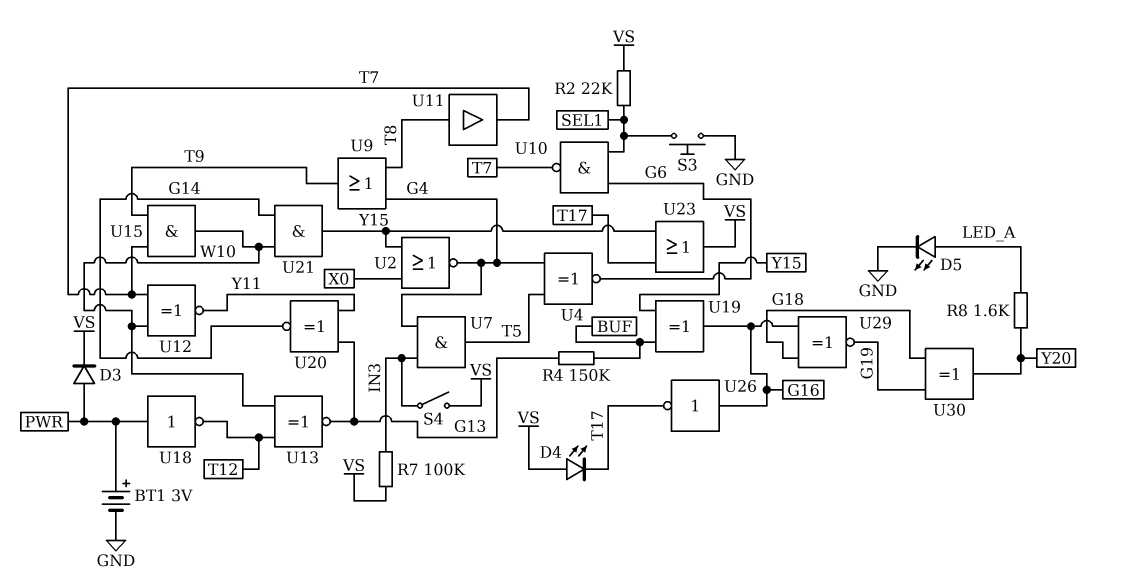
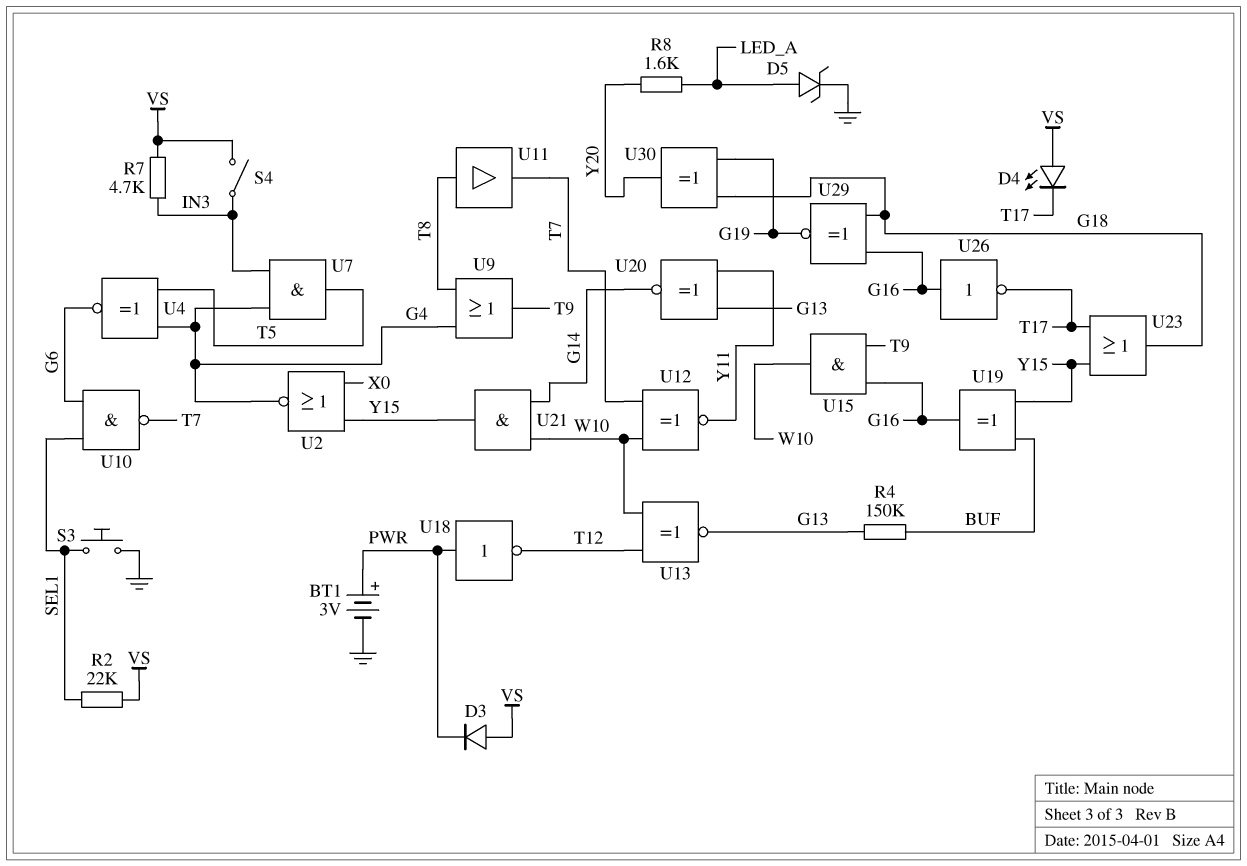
D3: diode (A PWR, K VS) -> diode (A VS, K PWR)
D5: LED (A LED_A, K GND) -> zener (A LED_A, K GND)
R7: 100k (IN3, VS) -> 4.7k (IN3, VS)
U15: AND (in T7, in T9, out W10) -> AND (in G16, in T9, out W10)
U23: OR (in T17, in Y15, out VS) -> OR (in T17, in Y15, out G18)

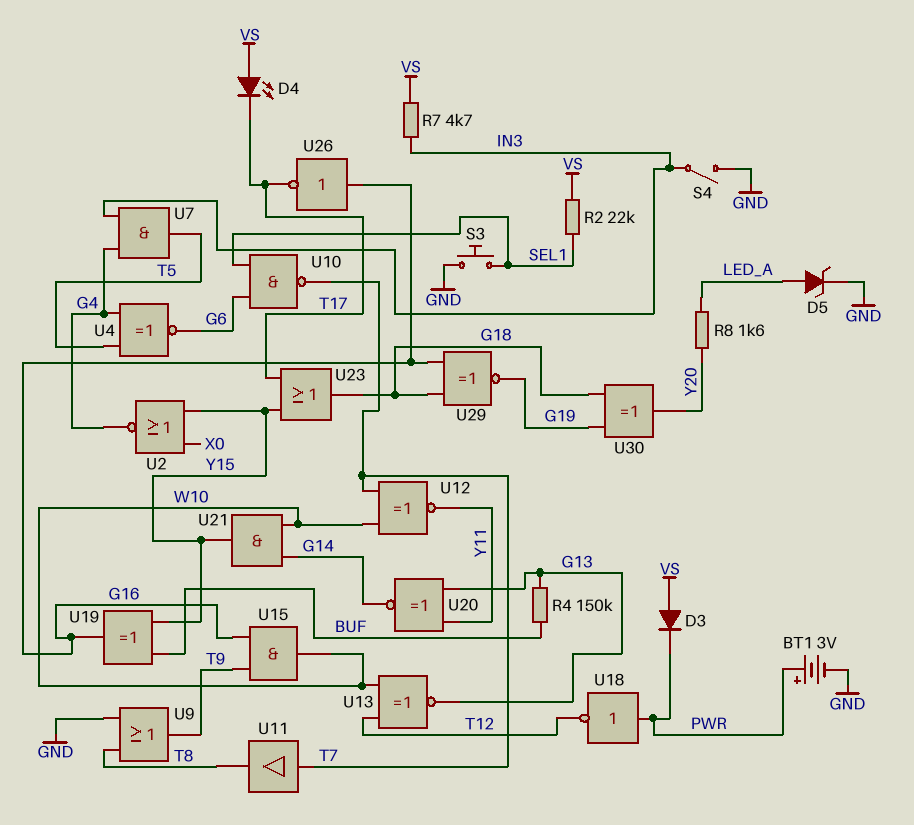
S4: switch (IN3, VS) -> switch (GND, IN3)
U9: OR (in G4, in T8, out T9) -> OR (in GND, in T8, out T9)
U11: buffer (in T8, out T7) -> buffer (in T7, out T8)

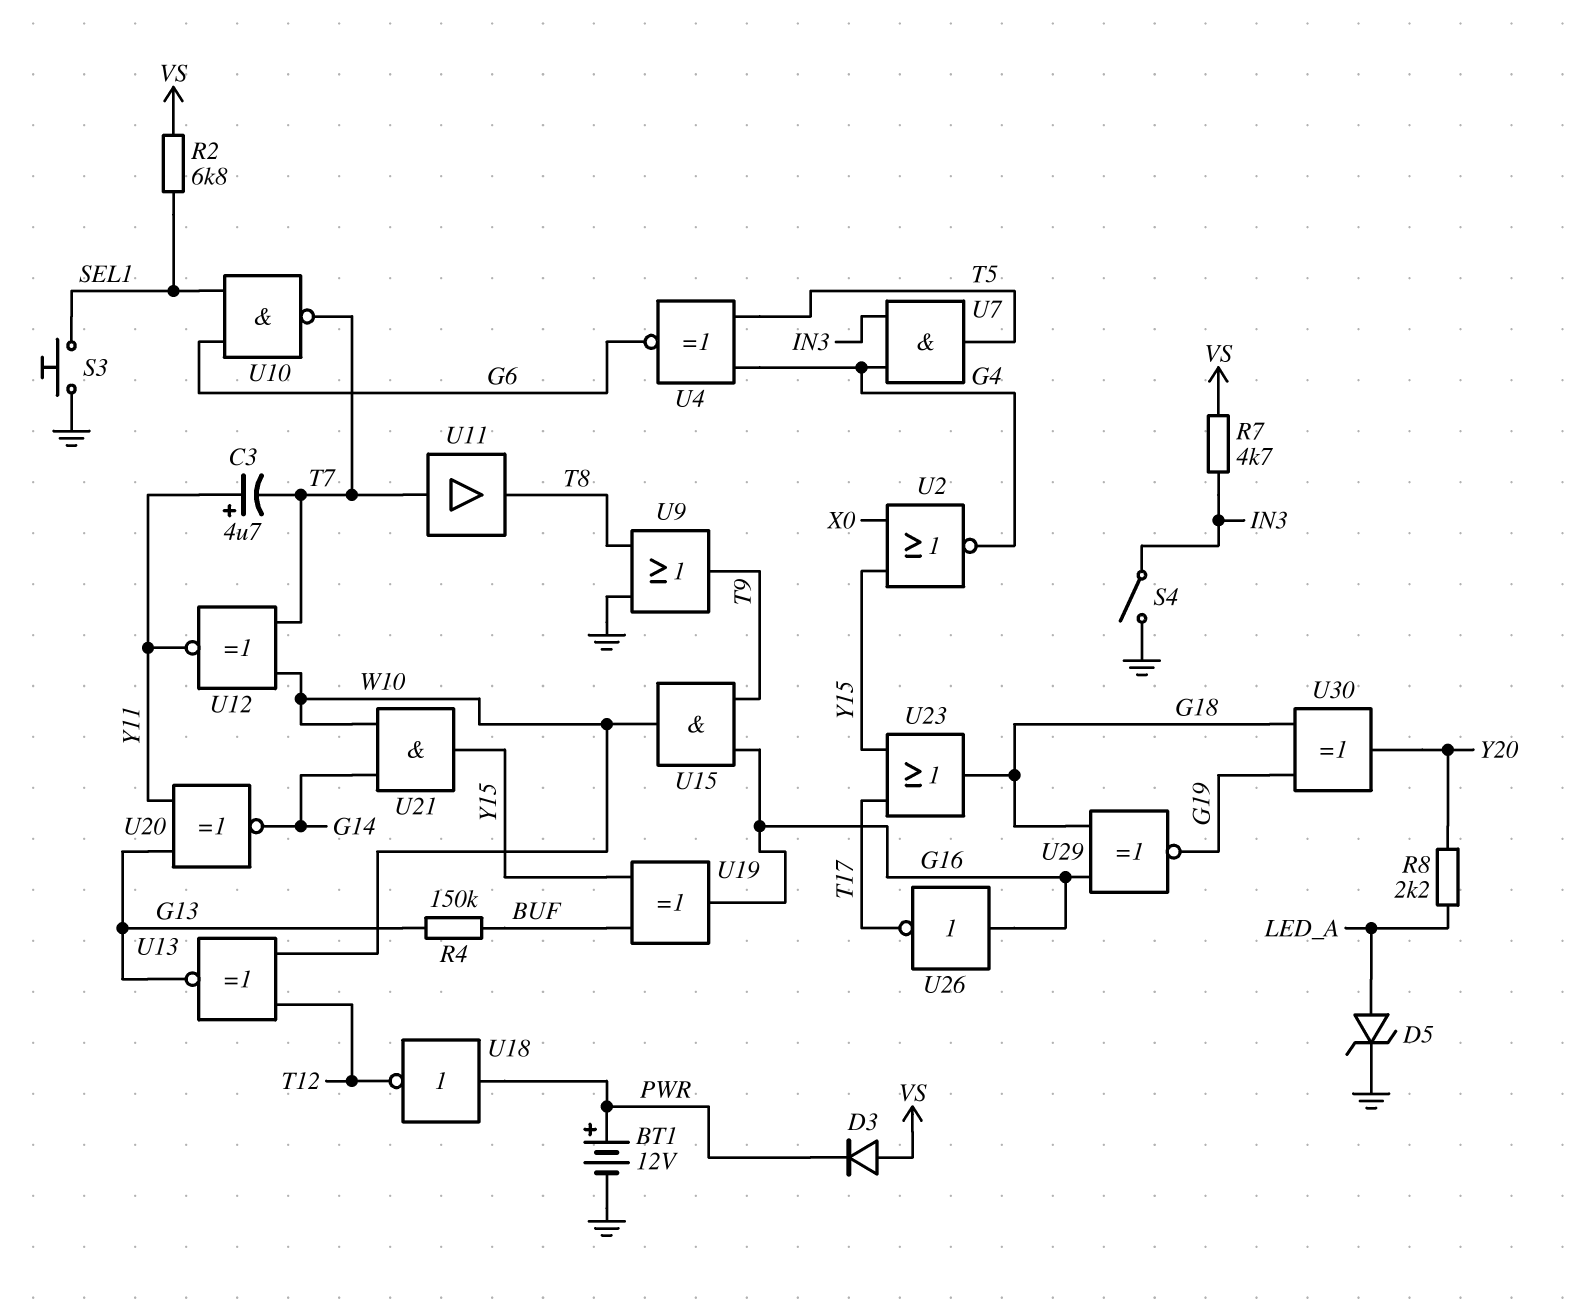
BT1: 3V (plus PWR, minus GND) -> 12V (plus PWR, minus GND)
C3: none -> 4.7uF (plus Y11, minus T7)
D4: LED (A VS, K T17) -> none
R2: 22k (SEL1, VS) -> 6.8k (SEL1, VS)
R8: 1.6k (LED_A, Y20) -> 2.2k (LED_A, Y20)

